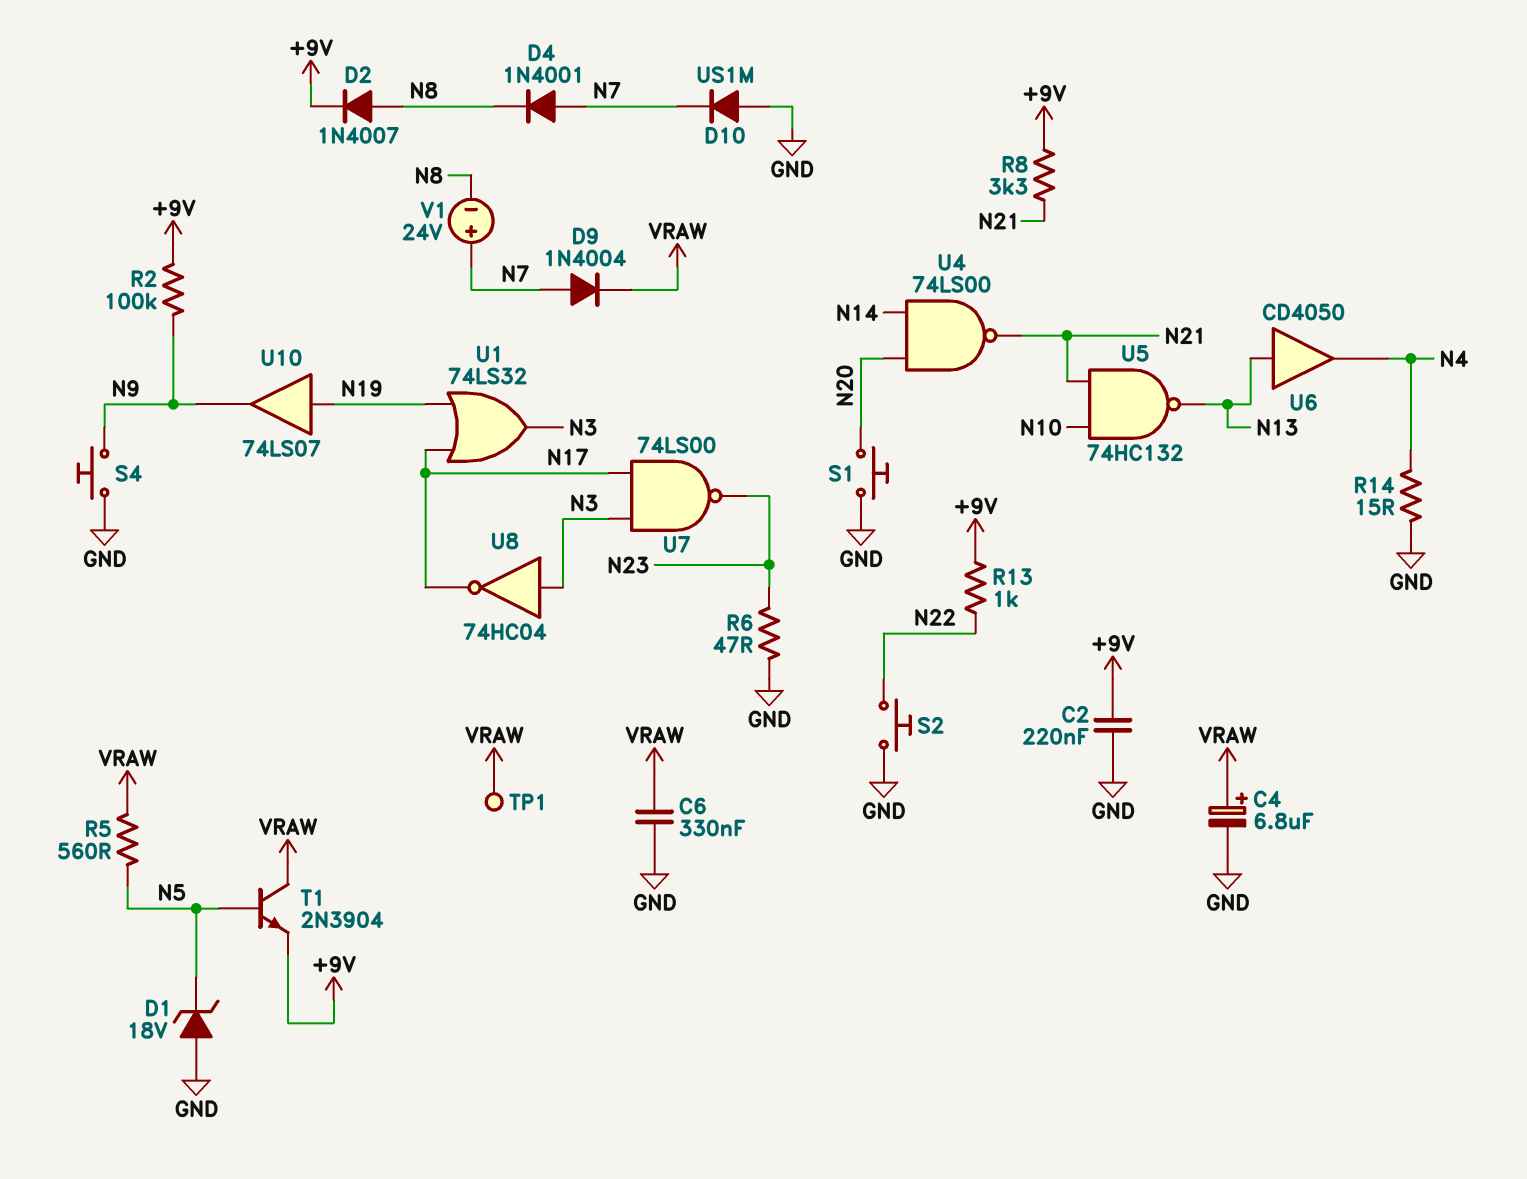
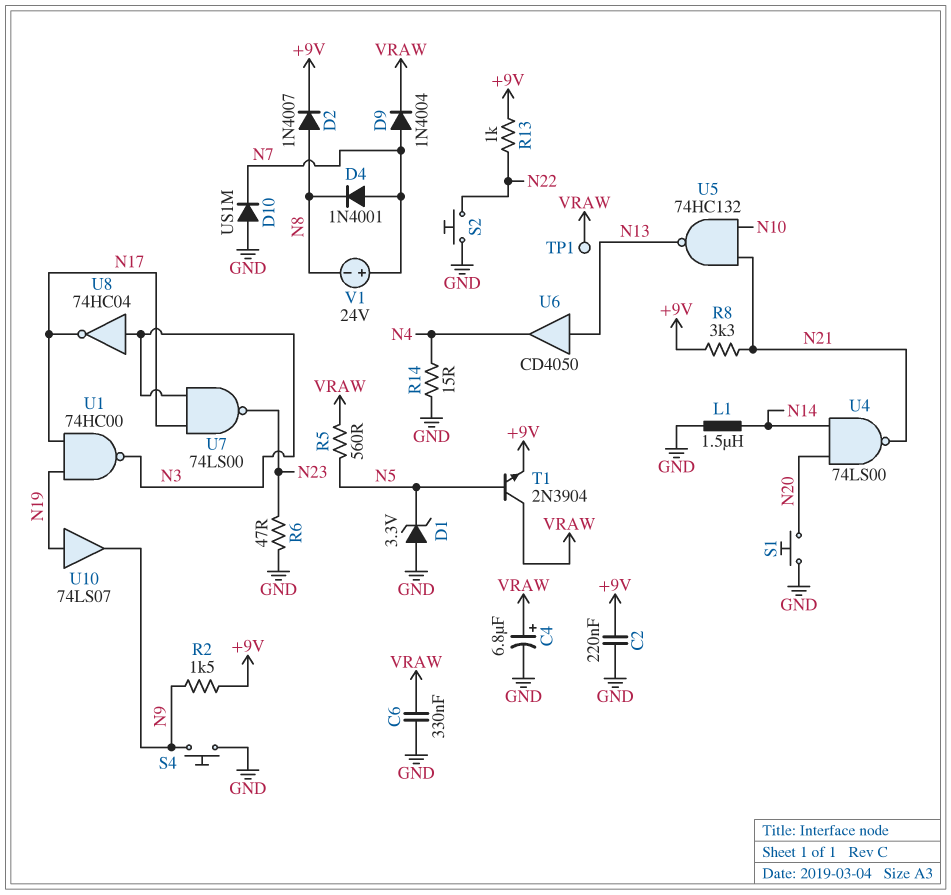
D1: zener 18V (A GND, K N5) -> zener 3.3V (A GND, K N5)
L1: none -> 1.5uH (GND, N14)
R2: 100k (+9V, N9) -> 1.5k (+9V, N9)
U1: OR 74LS32 (in N17, in N19, out N3) -> NAND 74HC00 (in N17, in N19, out N3)

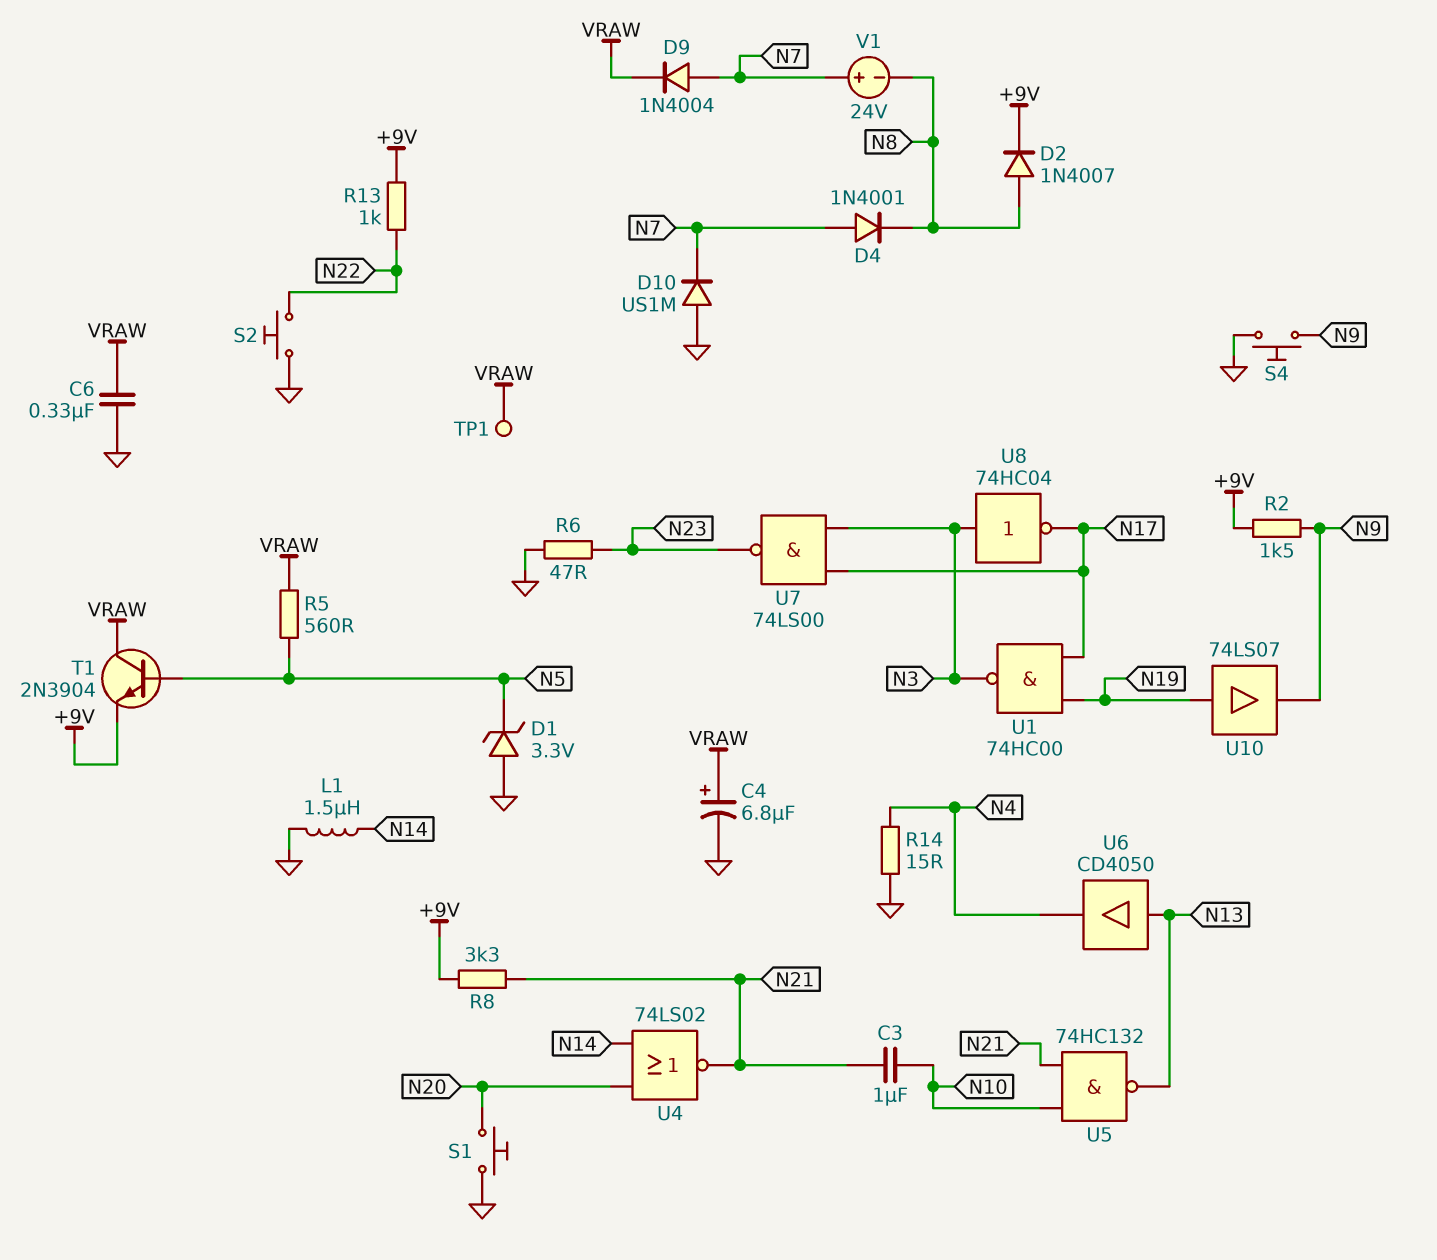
C2: 220nF (+9V, GND) -> none
C3: none -> 1uF (N10, N21)
U4: NAND 74LS00 (in N14, in N20, out N21) -> NOR 74LS02 (in N14, in N20, out N21)

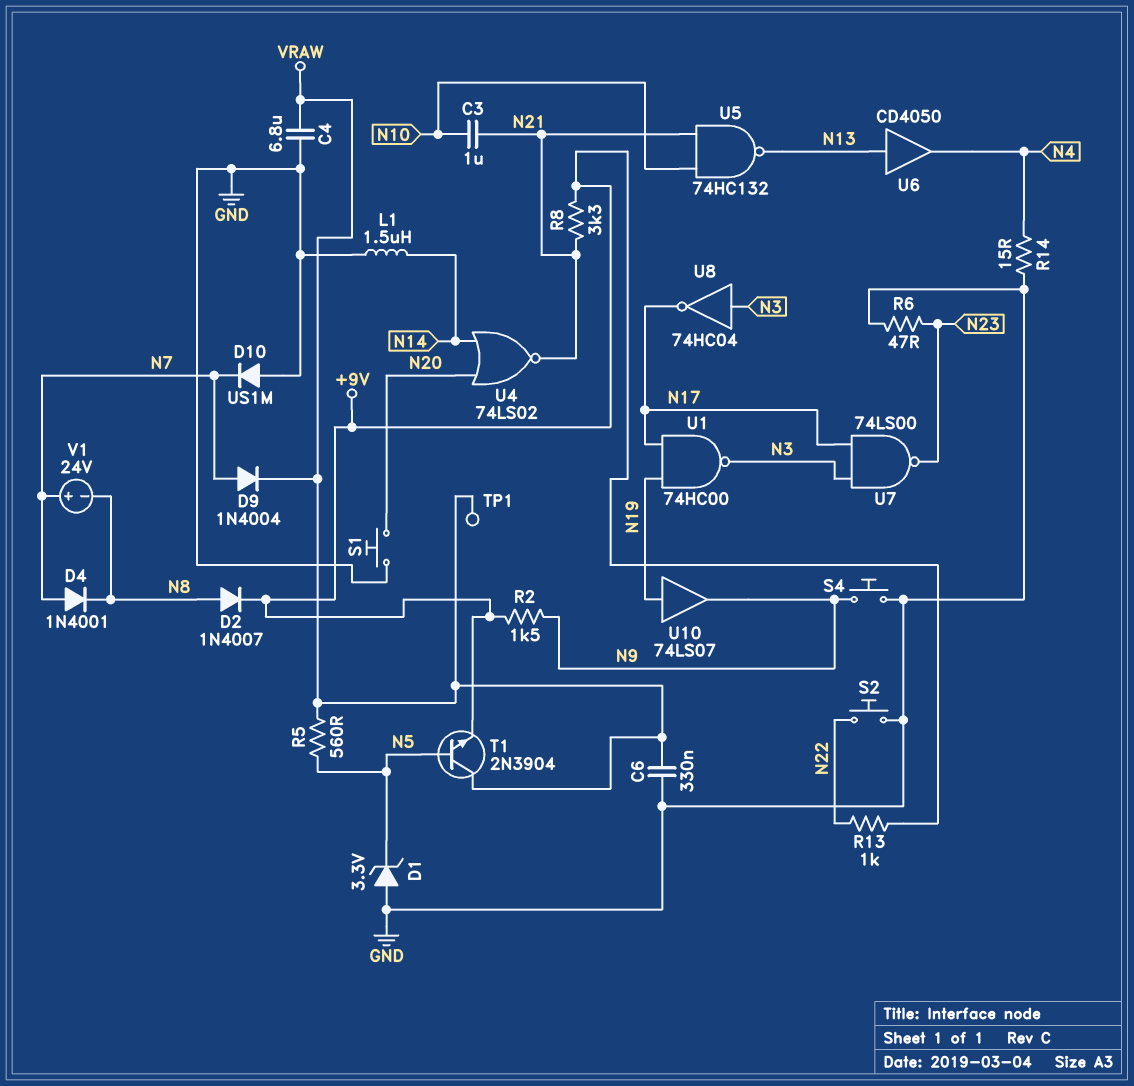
C4: 6.8uF (plus VRAW, minus GND) -> 6.8uF (GND, VRAW)

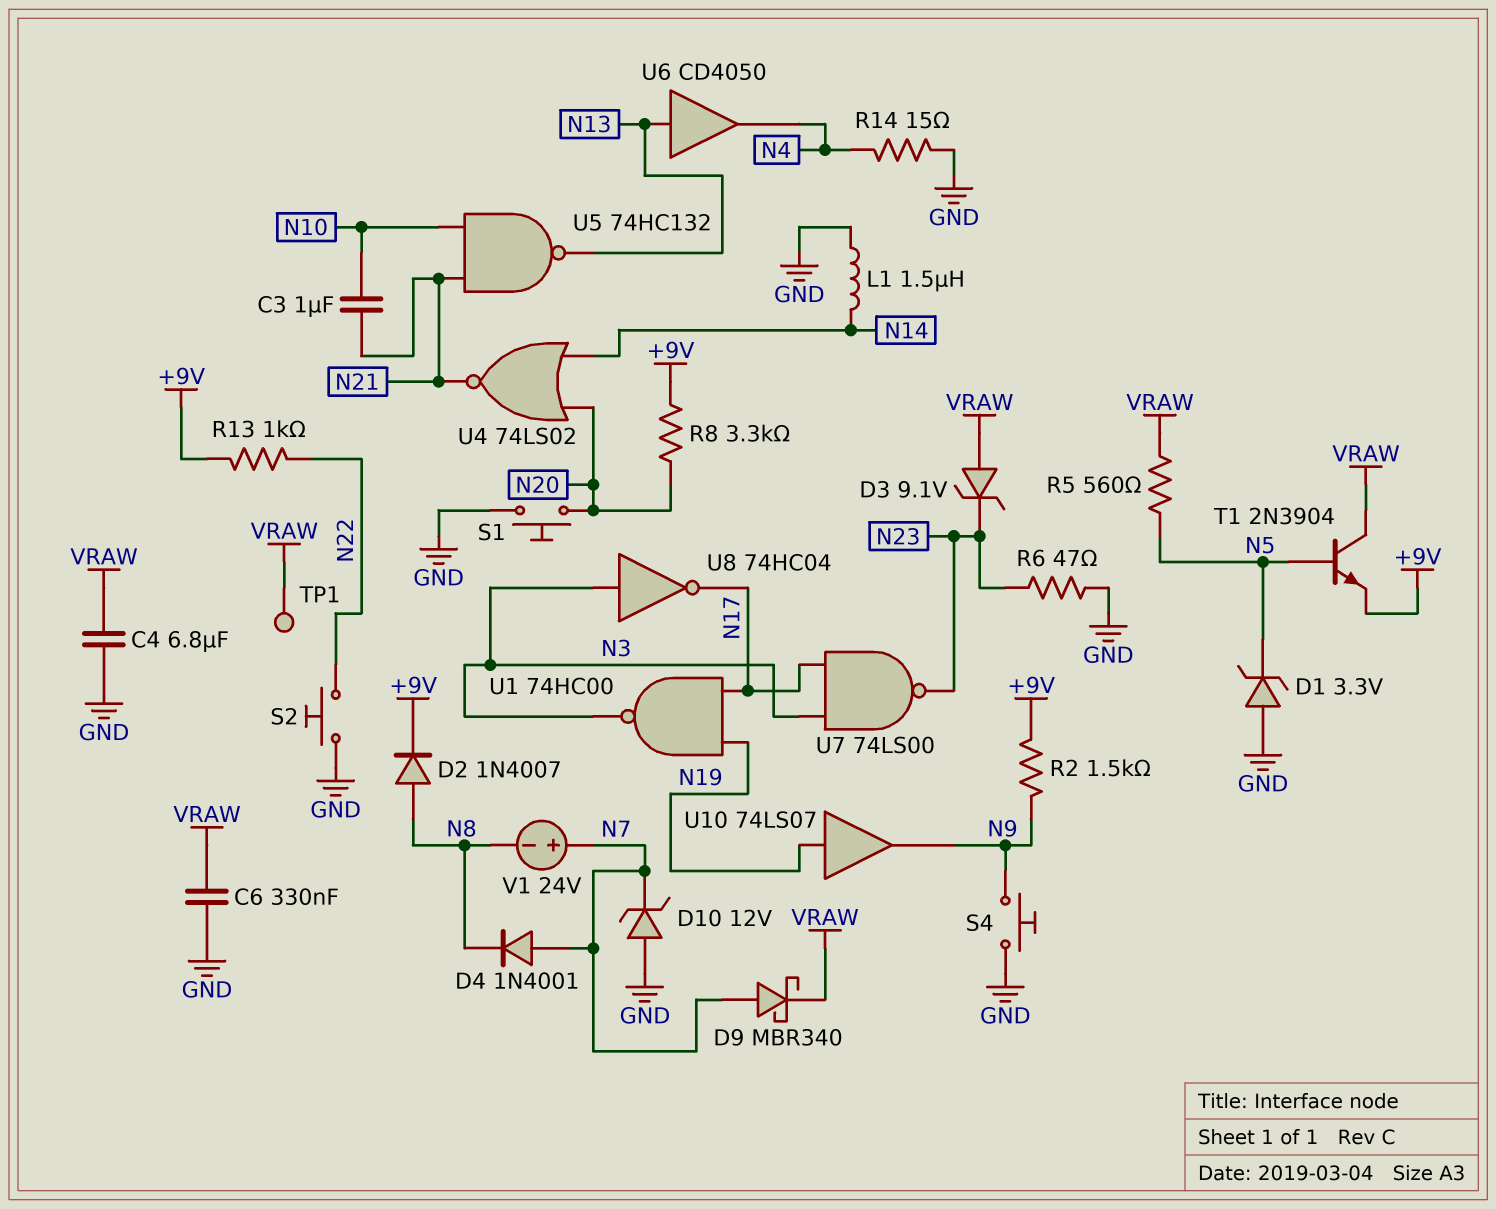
D3: none -> zener 9.1V (A VRAW, K N23)
D9: diode 1N4004 (A N7, K VRAW) -> schottky MBR340 (A N7, K VRAW)
D10: diode US1M (A GND, K N7) -> zener 12V (A GND, K N7)
R8: 3.3k (+9V, N21) -> 3.3k (+9V, N20)

